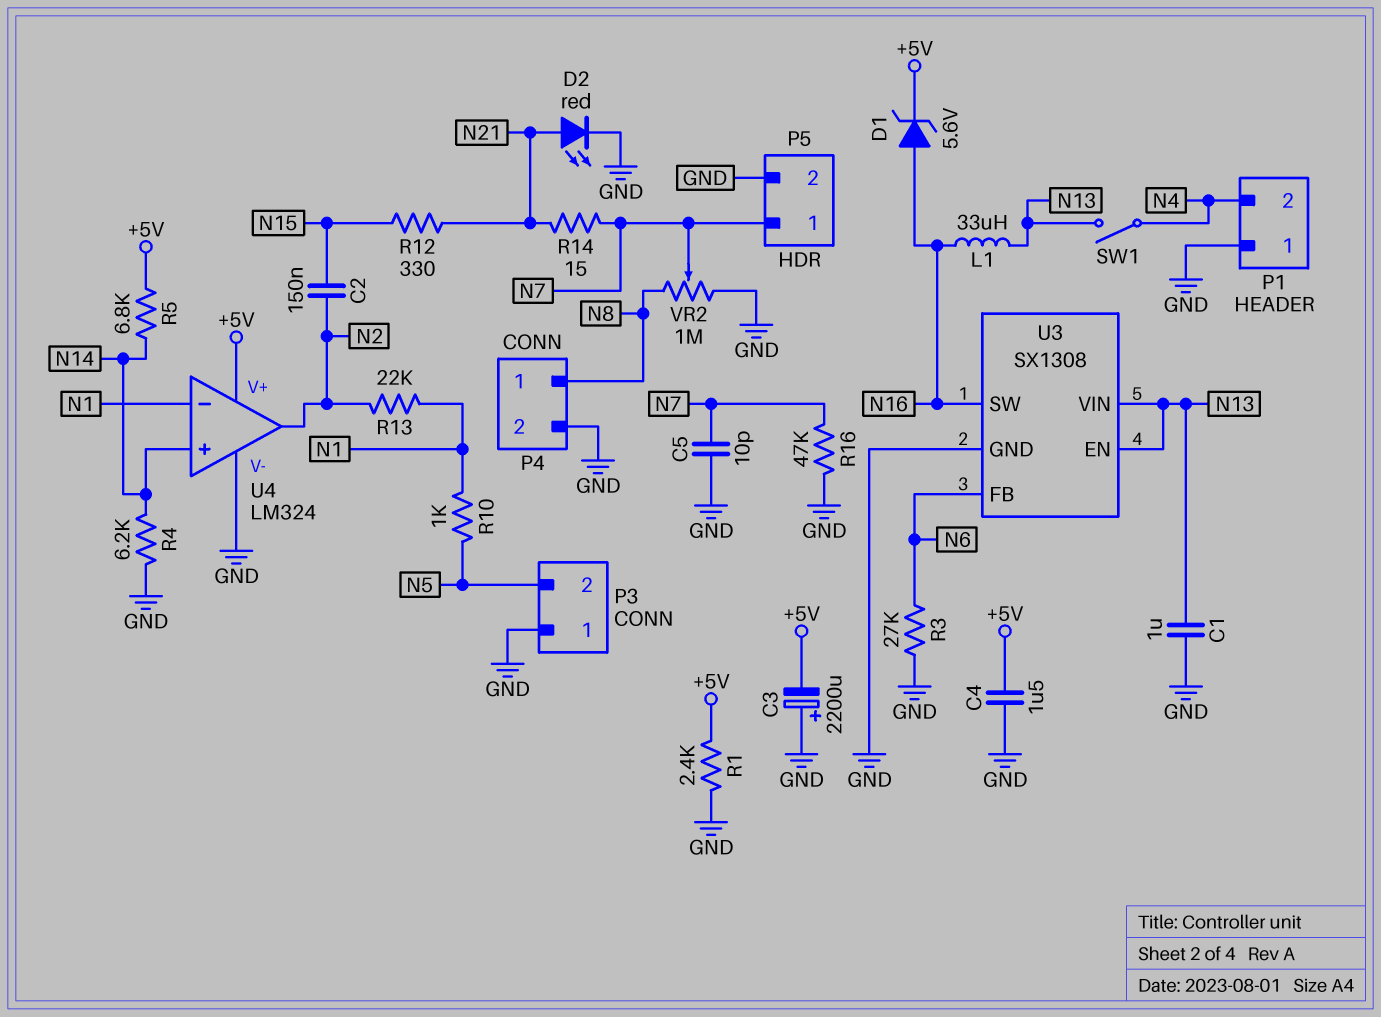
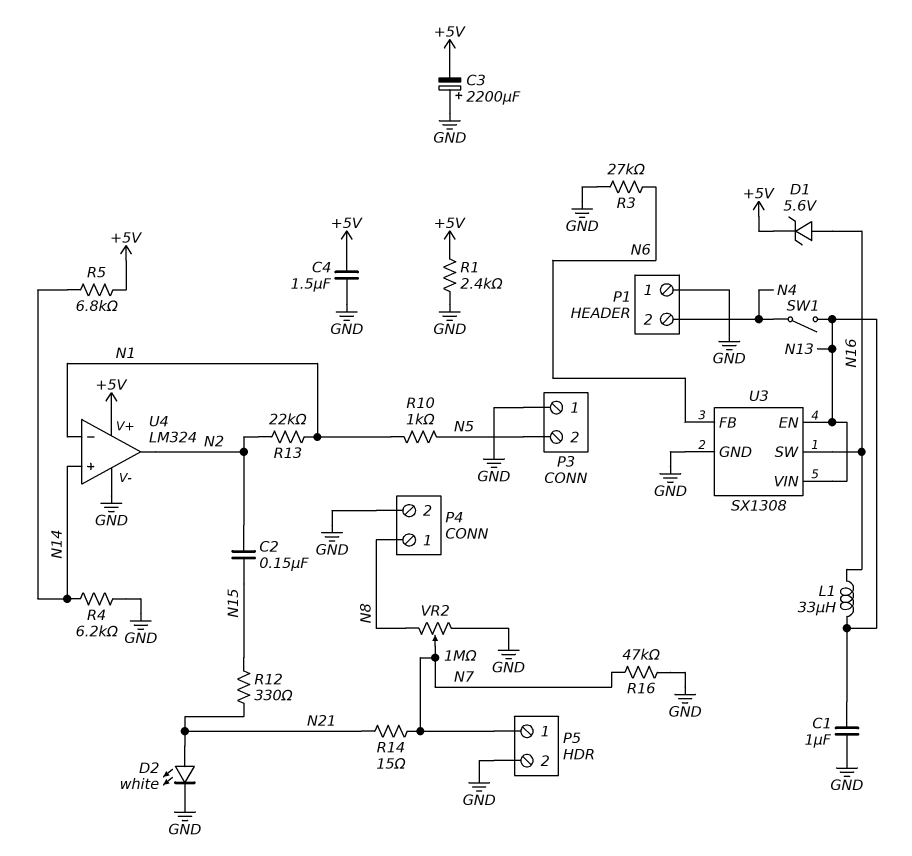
C5: 10pF (GND, N7) -> none
D2: LED red (A N21, K GND) -> LED white (A N21, K GND)

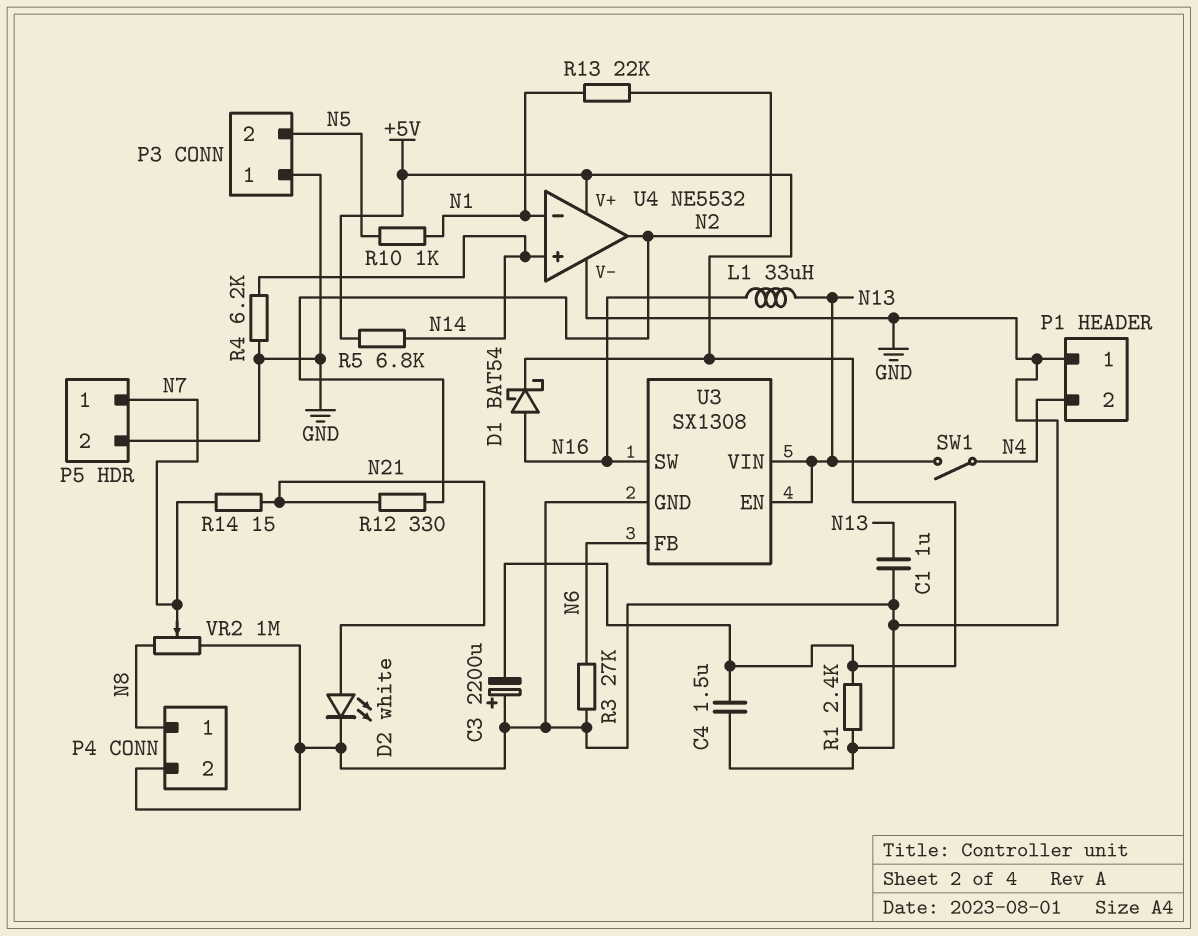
C2: 150nF (N2, N15) -> none
D1: zener 5.6V (A N16, K +5V) -> schottky BAT54 (A N16, K +5V)
R12: 330 (N15, N21) -> 330 (N2, N21)
R16: 47k (GND, N7) -> none
U4: LM324 -> NE5532

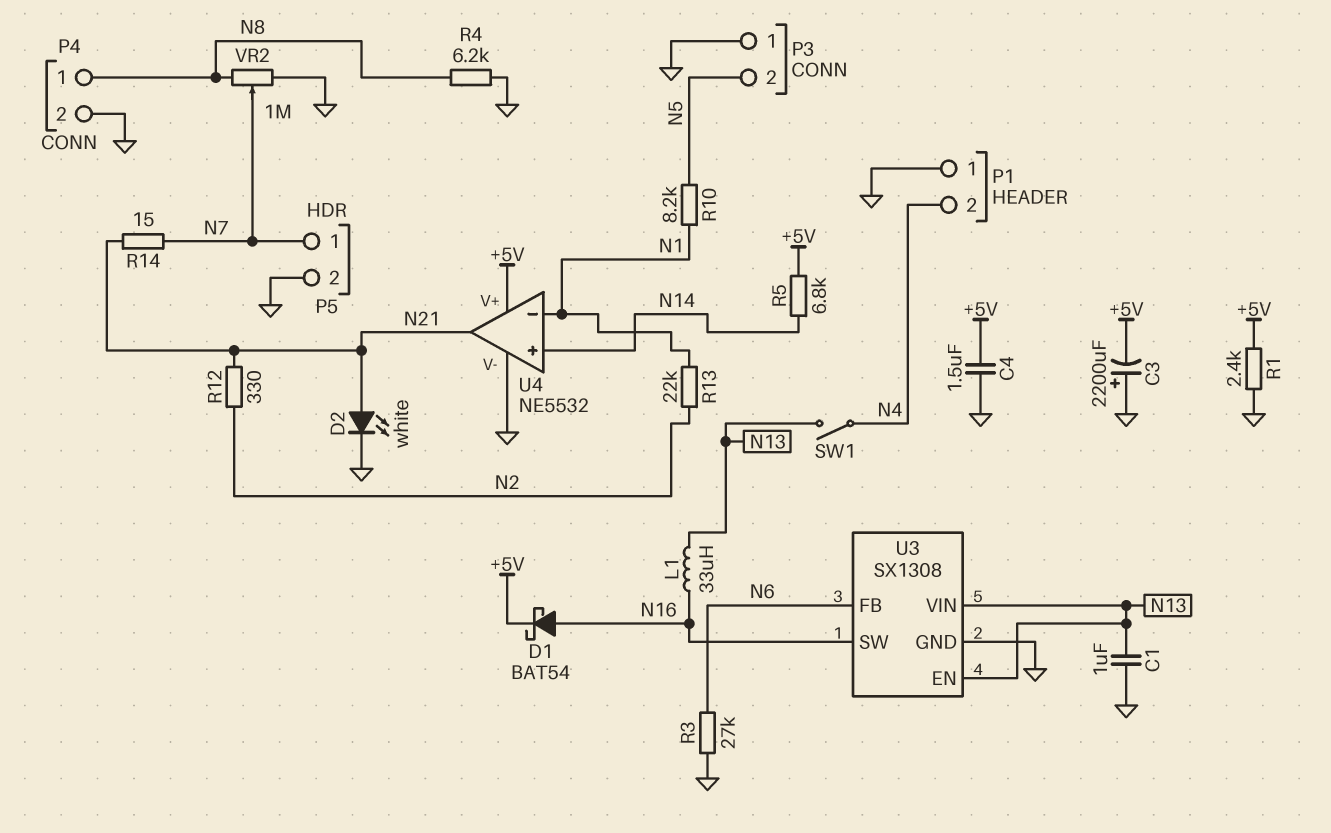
R4: 6.2k (GND, N14) -> 6.2k (GND, N8)
R10: 1k (N1, N5) -> 8.2k (N1, N5)
U4 pin out: N2 -> N21

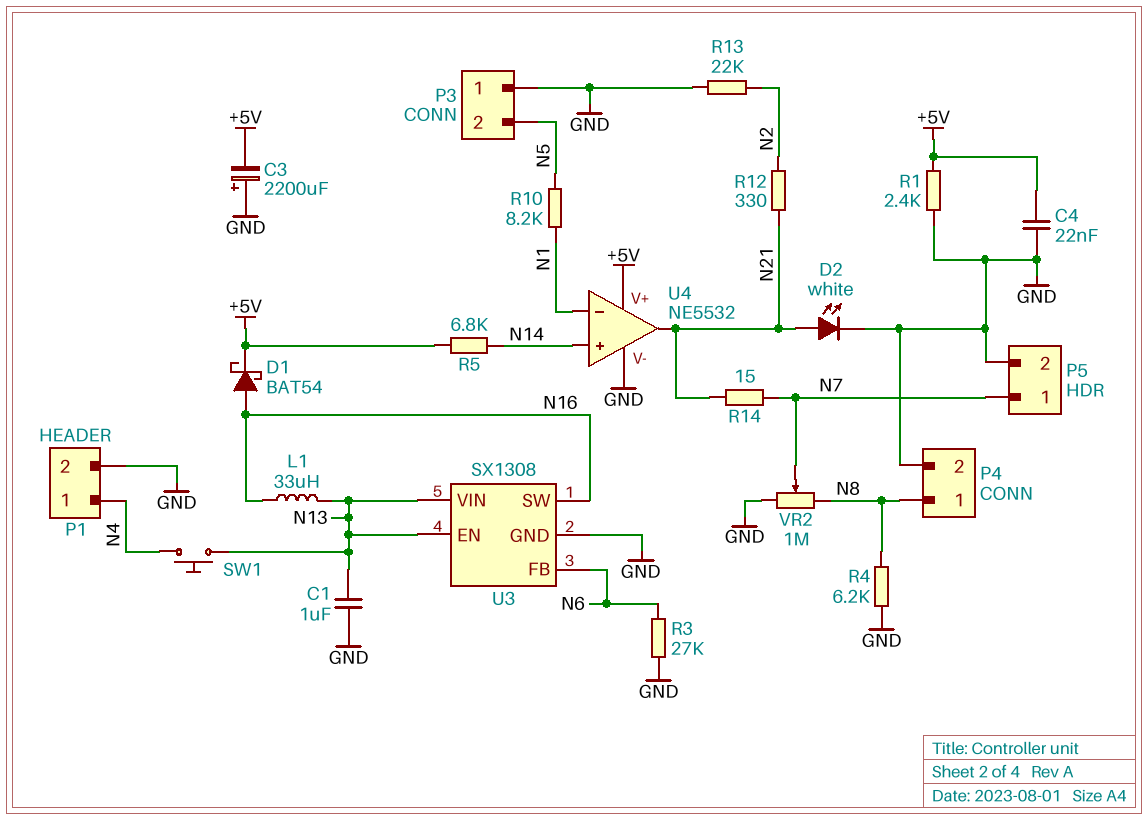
C4: 1.5uF (+5V, GND) -> 22nF (+5V, GND)
P1 pin 1: GND -> N4
P1 pin 2: N4 -> GND
R13: 22k (N1, N2) -> 22k (GND, N2)
SW1: switch (N4, N13) -> button (N4, N13)

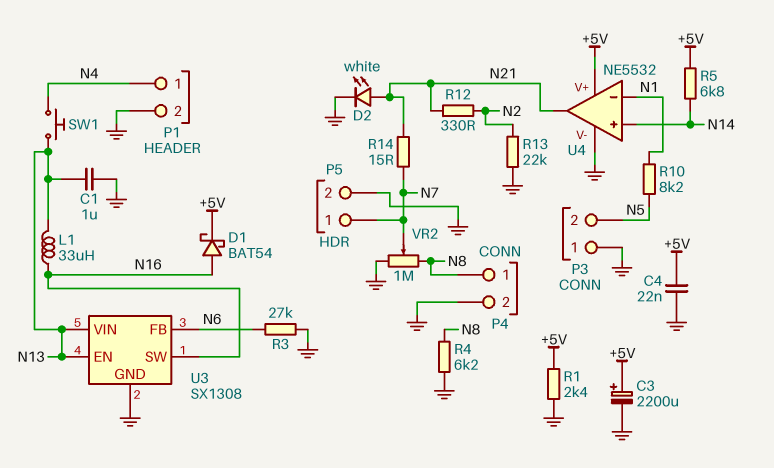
C3: 2200uF (plus GND, minus +5V) -> 2200uF (plus +5V, minus GND)

